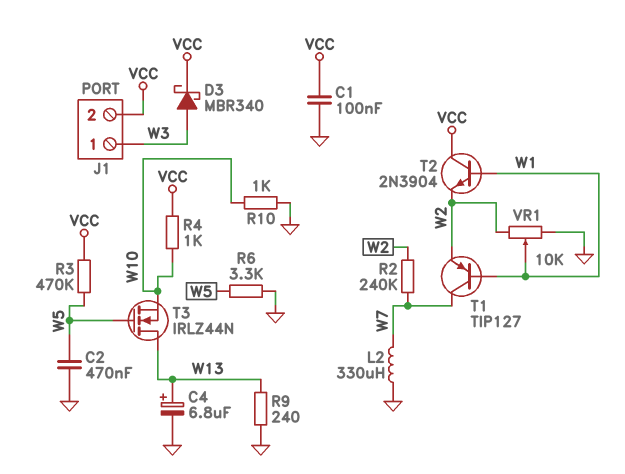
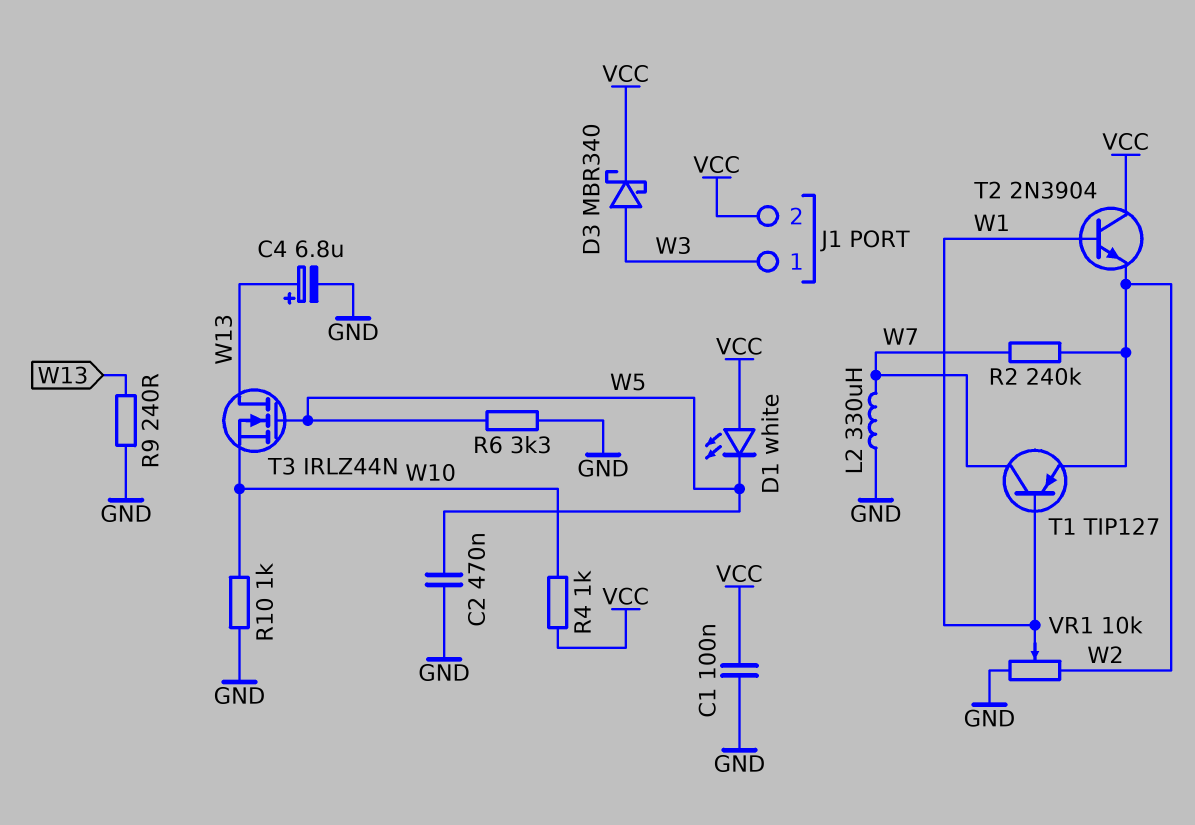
D1: none -> LED white (A VCC, K W5)
R3: 470k (VCC, W5) -> none

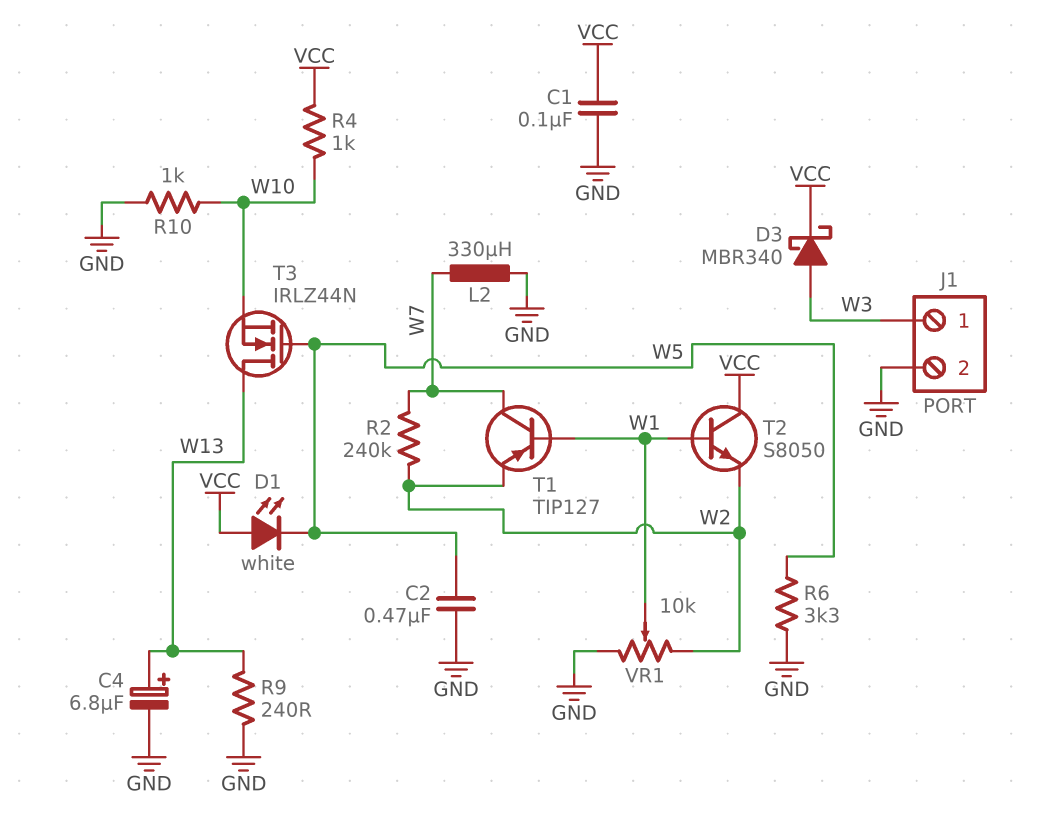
J1 pin 2: VCC -> GND
T2: NPN 2N3904 (B W1, C VCC, E W2) -> NPN S8050 (B W1, C VCC, E W2)

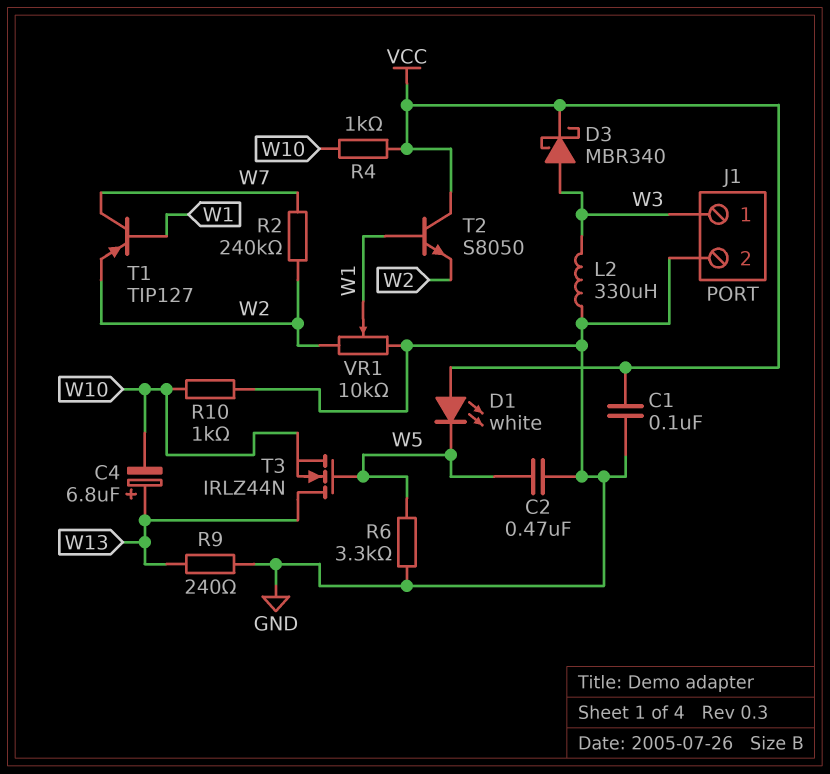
C4: 6.8uF (plus W13, minus GND) -> 6.8uF (plus W13, minus W10)
L2: 330uH (GND, W7) -> 330uH (GND, W3)

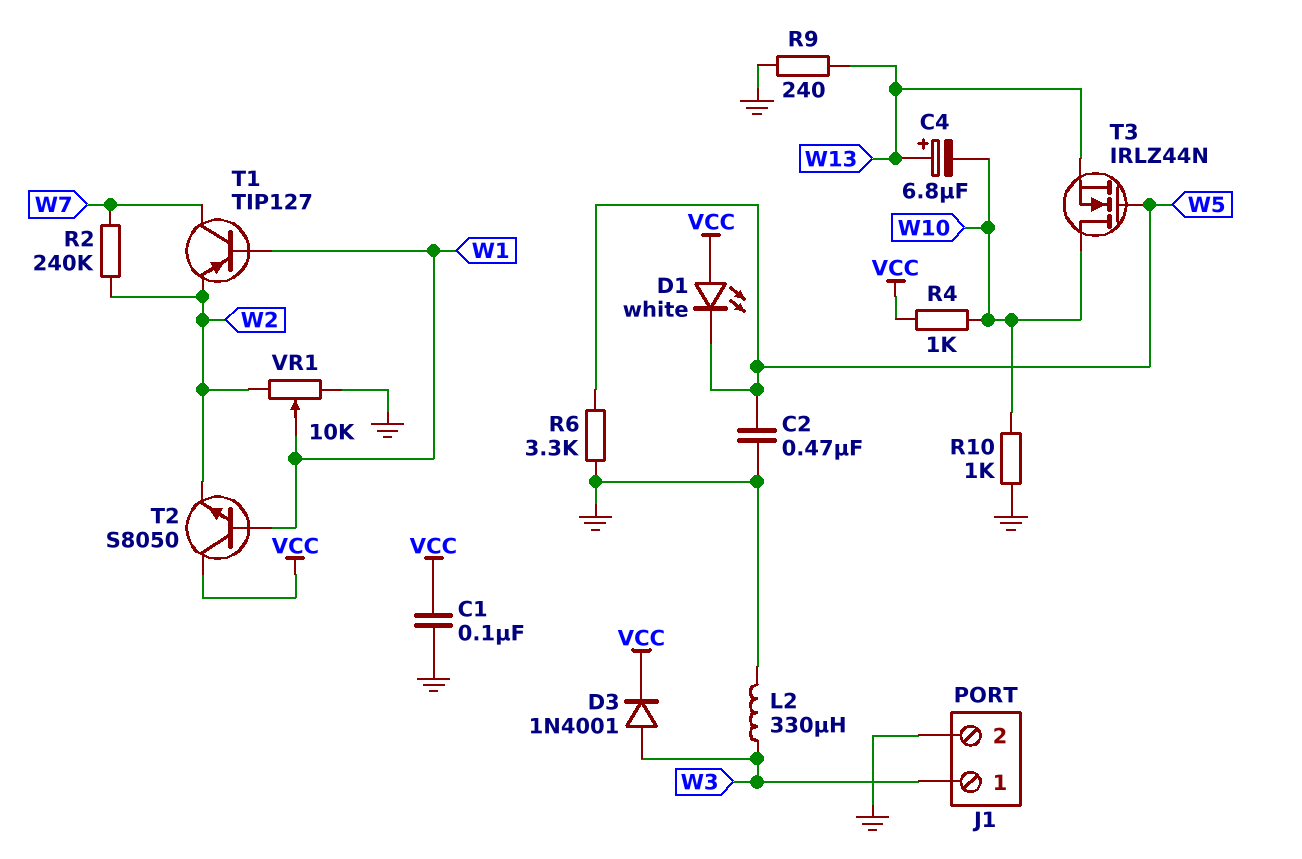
D3: schottky MBR340 (A W3, K VCC) -> diode 1N4001 (A W3, K VCC)
T3: NMOS IRLZ44N (G W5, D W13, S W10) -> NMOS IRLZ44N (G W5, D W10, S W13)

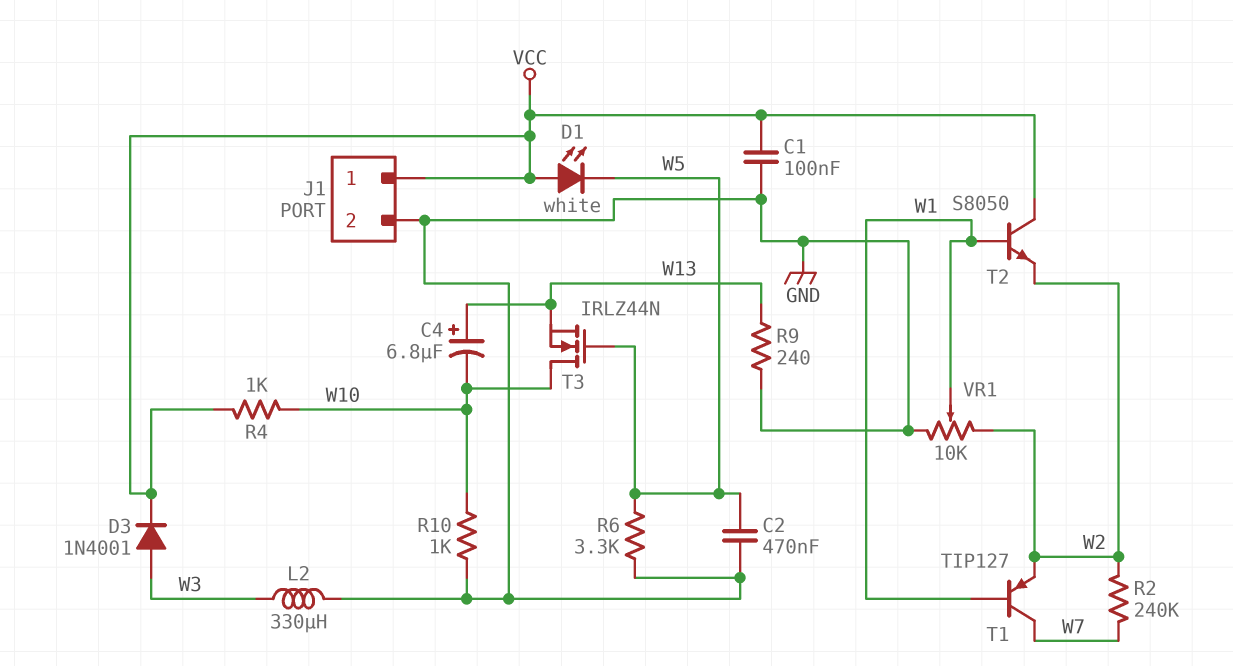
J1 pin 1: W3 -> VCC

